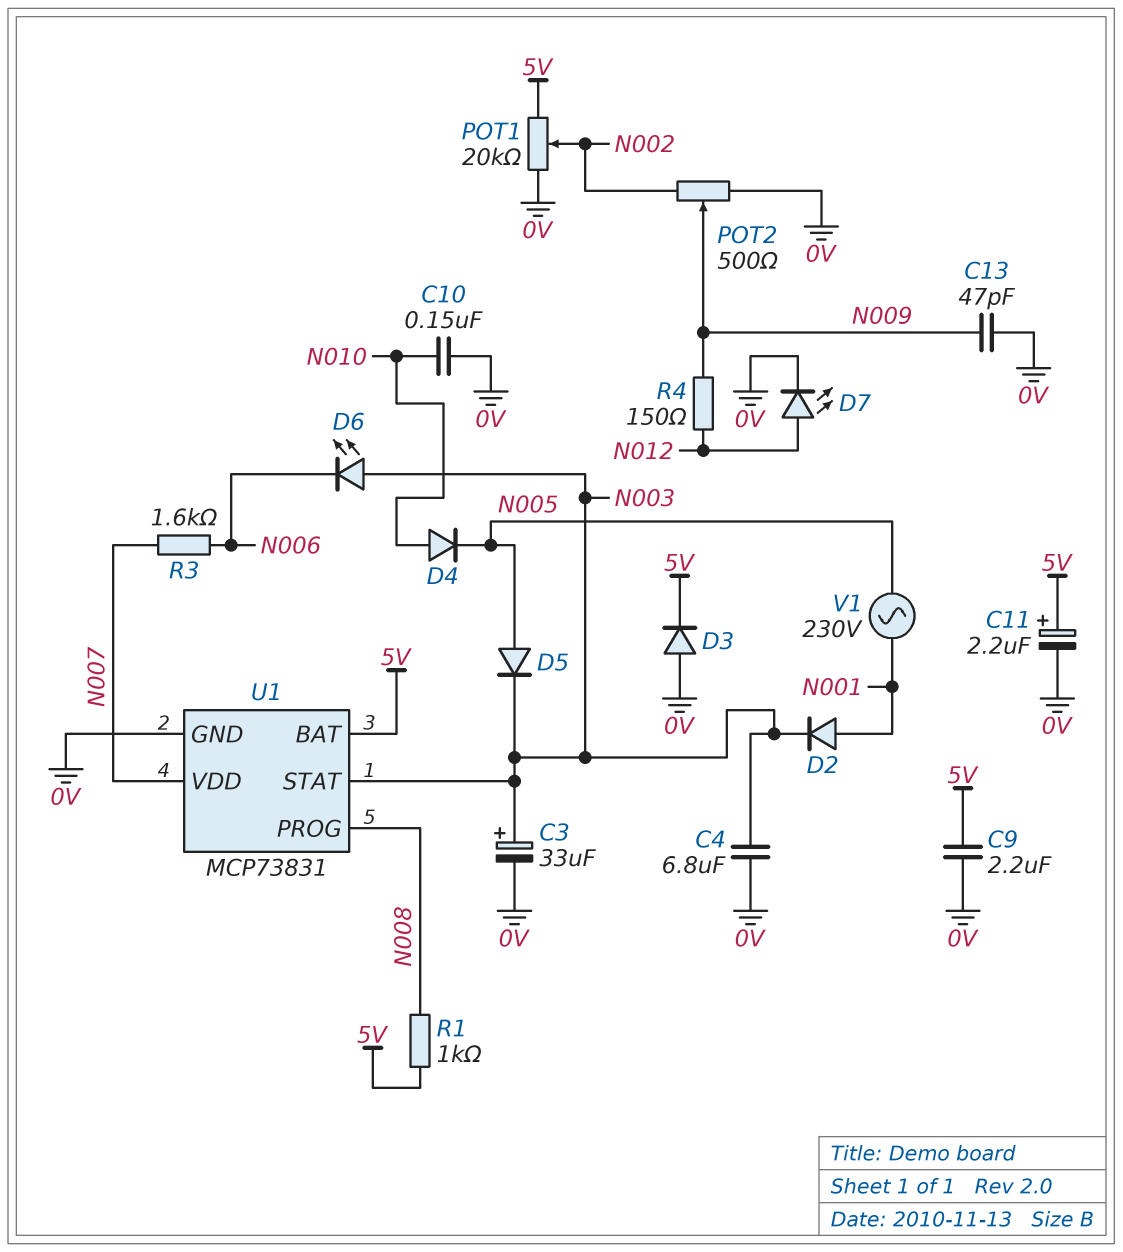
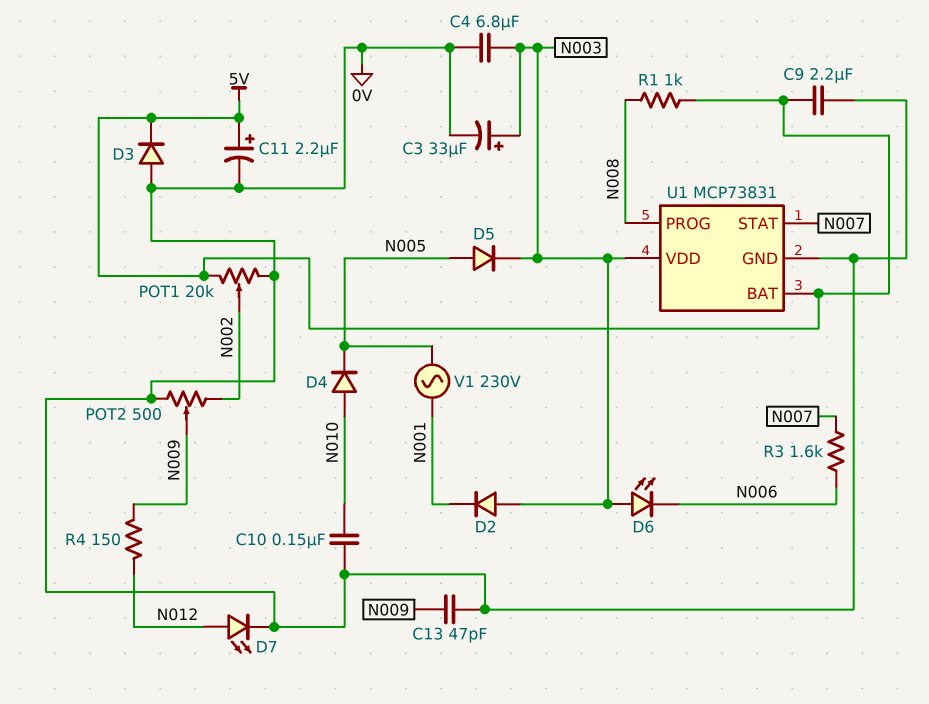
D2: diode (A N001, K N003) -> diode (A N003, K N001)
U1 pin STAT: N003 -> N007
U1 pin VDD: N007 -> N003

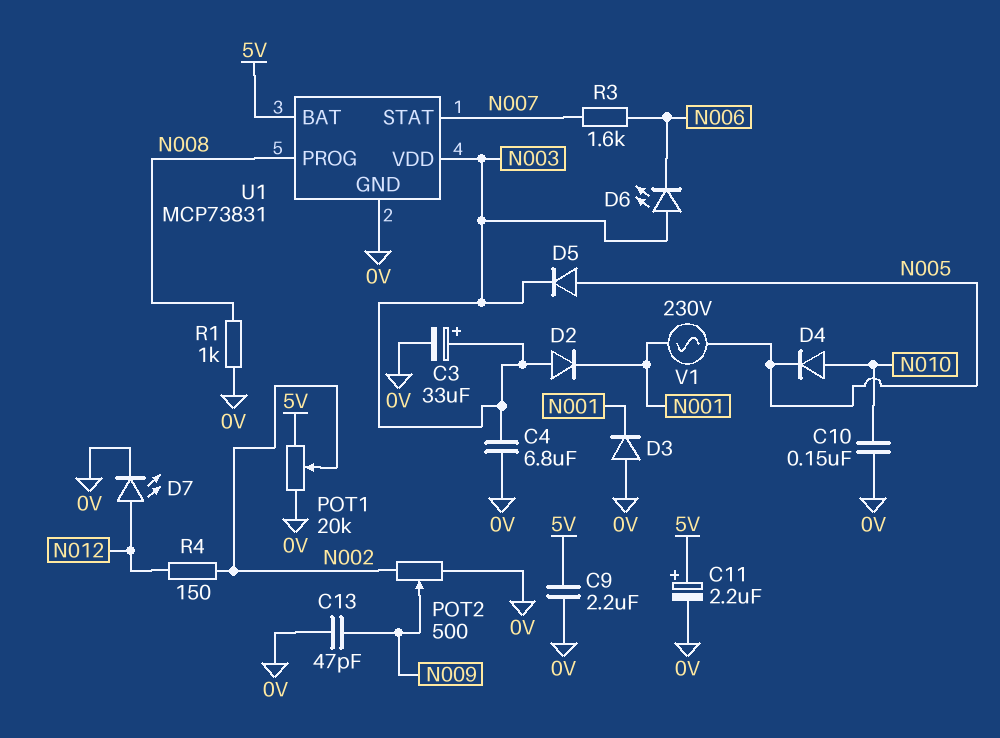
D3: diode (A 0V, K 5V) -> diode (A 0V, K N001)
R1: 1k (5V, N008) -> 1k (0V, N008)
R4: 150 (N009, N012) -> 150 (N002, N012)

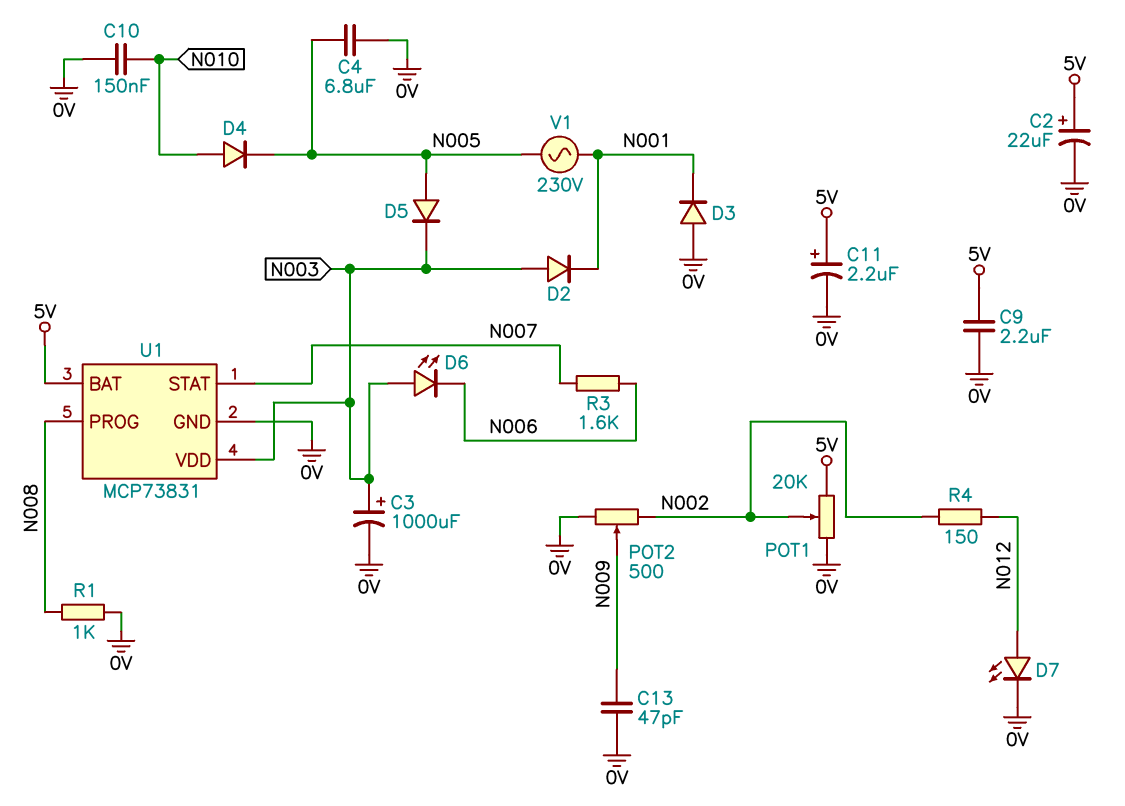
C2: none -> 22uF (plus 5V, minus 0V)
C3: 33uF (plus N003, minus 0V) -> 1000uF (plus N003, minus 0V)
C4: 6.8uF (0V, N003) -> 6.8uF (0V, N005)

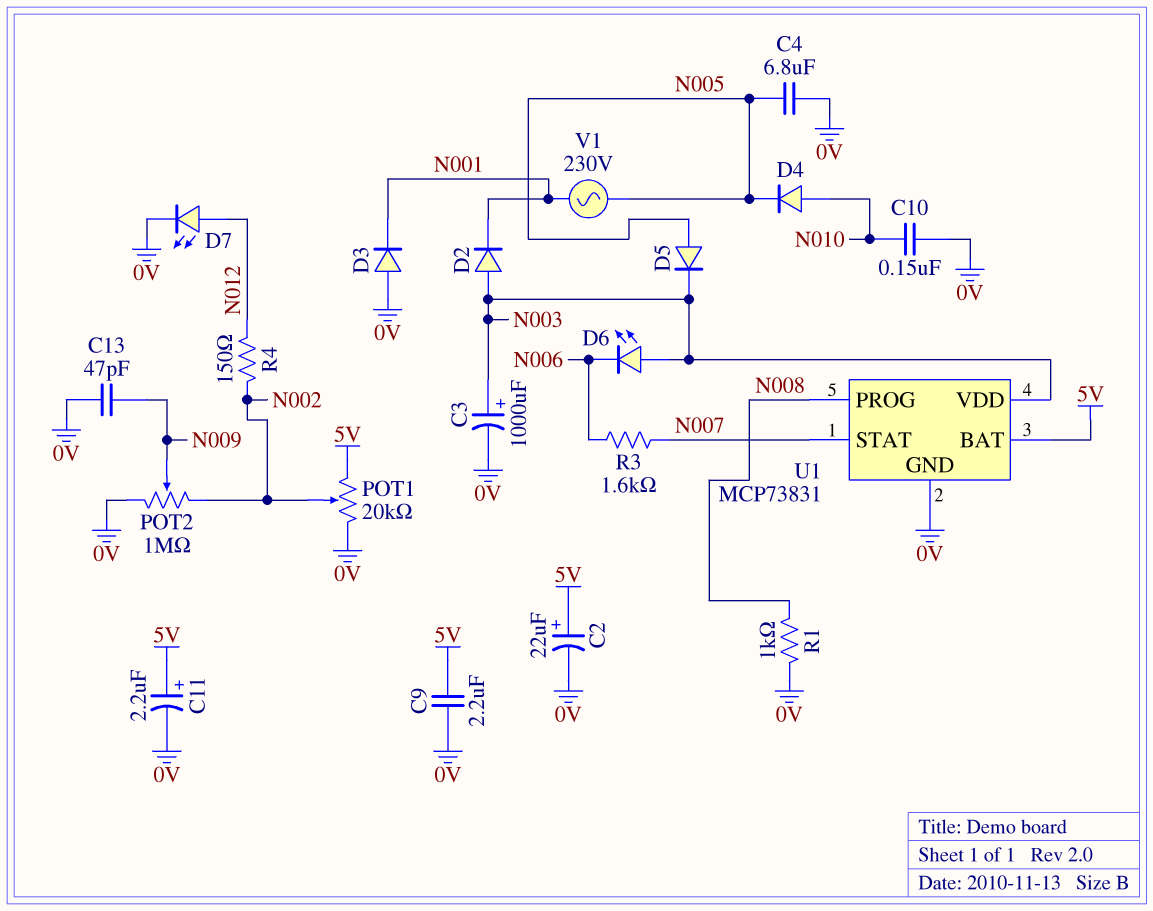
POT2: 500 (0V, N002, wiper N009) -> 1M (0V, N002, wiper N009)

